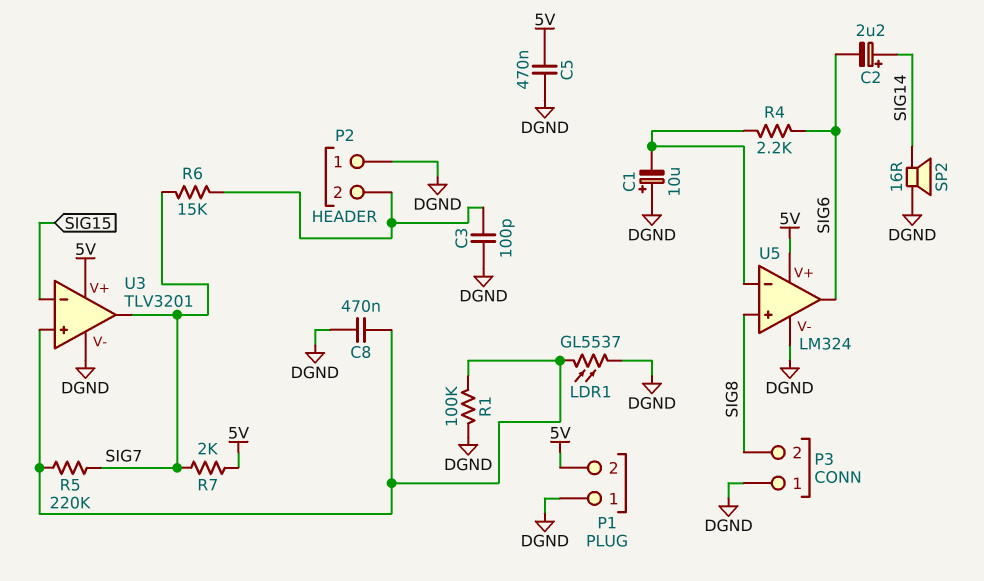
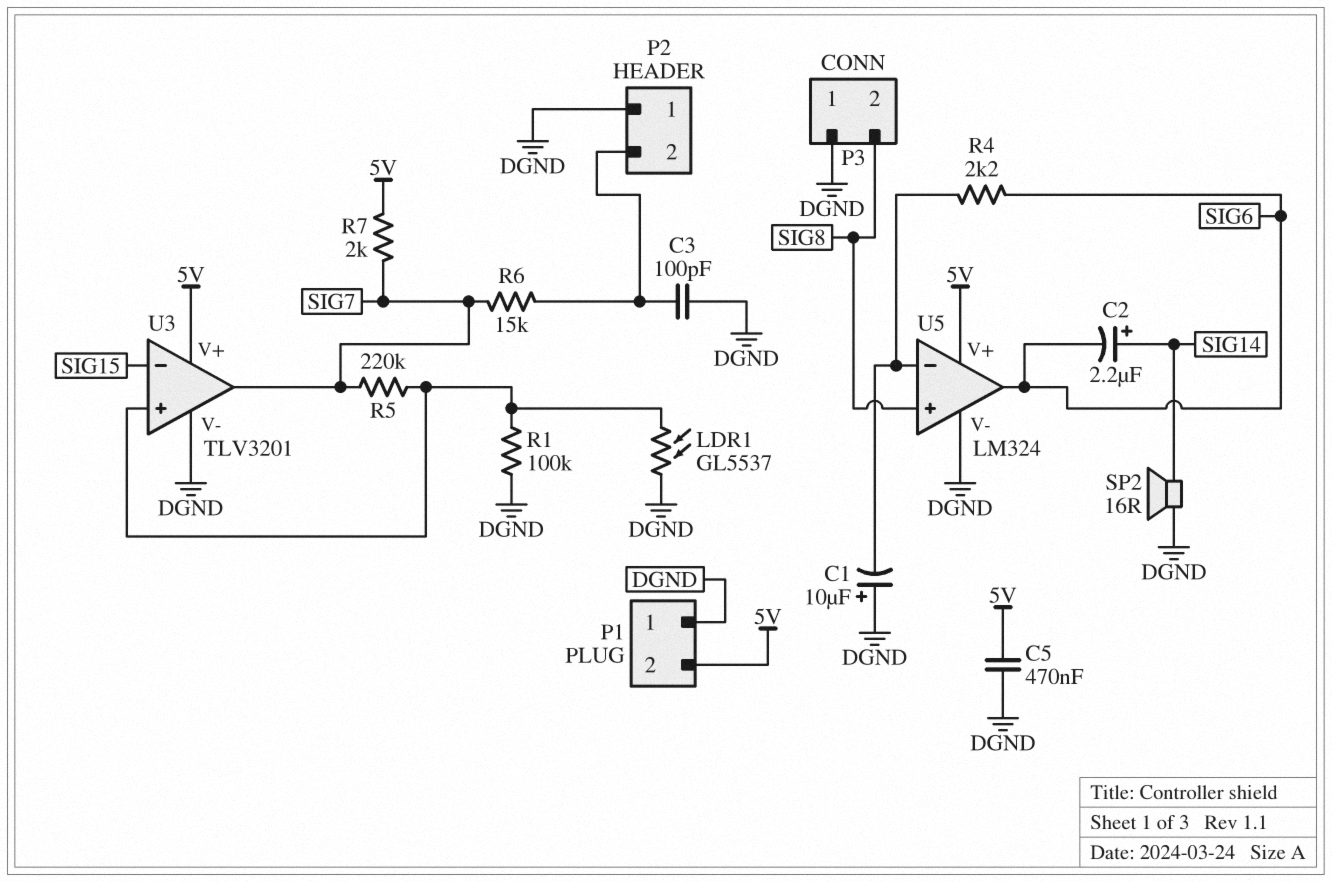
C8: 470nF (DGND, U3/in+) -> none

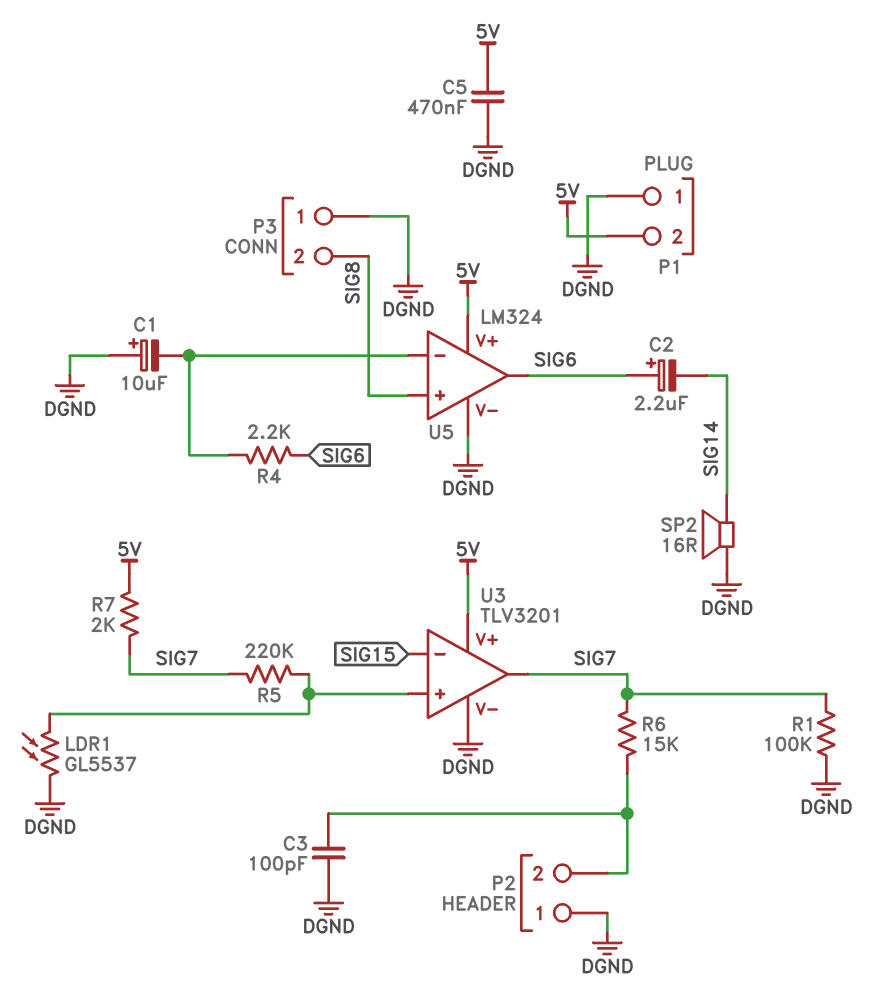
C2: 2.2uF (plus SIG14, minus SIG6) -> 2.2uF (plus SIG6, minus SIG14)
R1: 100k (DGND, U3/in+) -> 100k (DGND, SIG7)

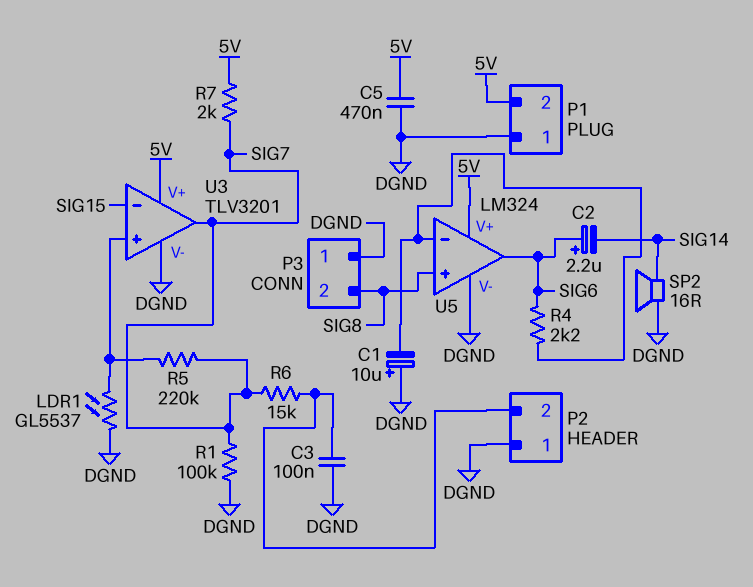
C3: 100pF (DGND, P2/2) -> 100nF (DGND, P2/2)

